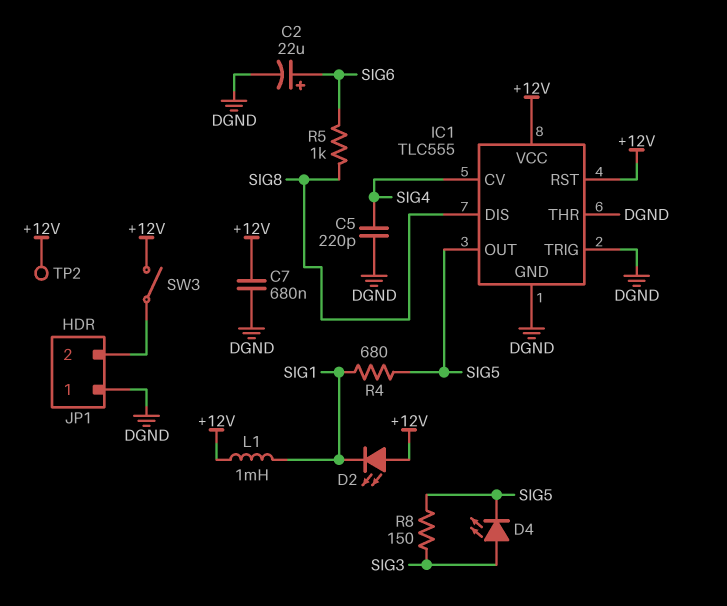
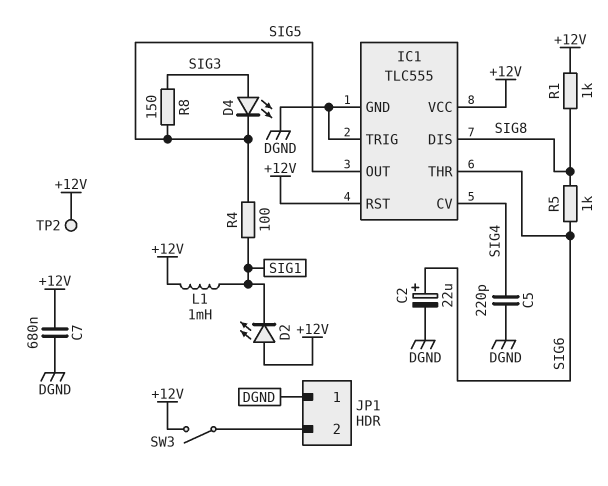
IC1 pin THR: DGND -> SIG6
R1: none -> 1k (+12V, SIG8)
R4: 680 (SIG1, SIG5) -> 100 (SIG1, SIG5)

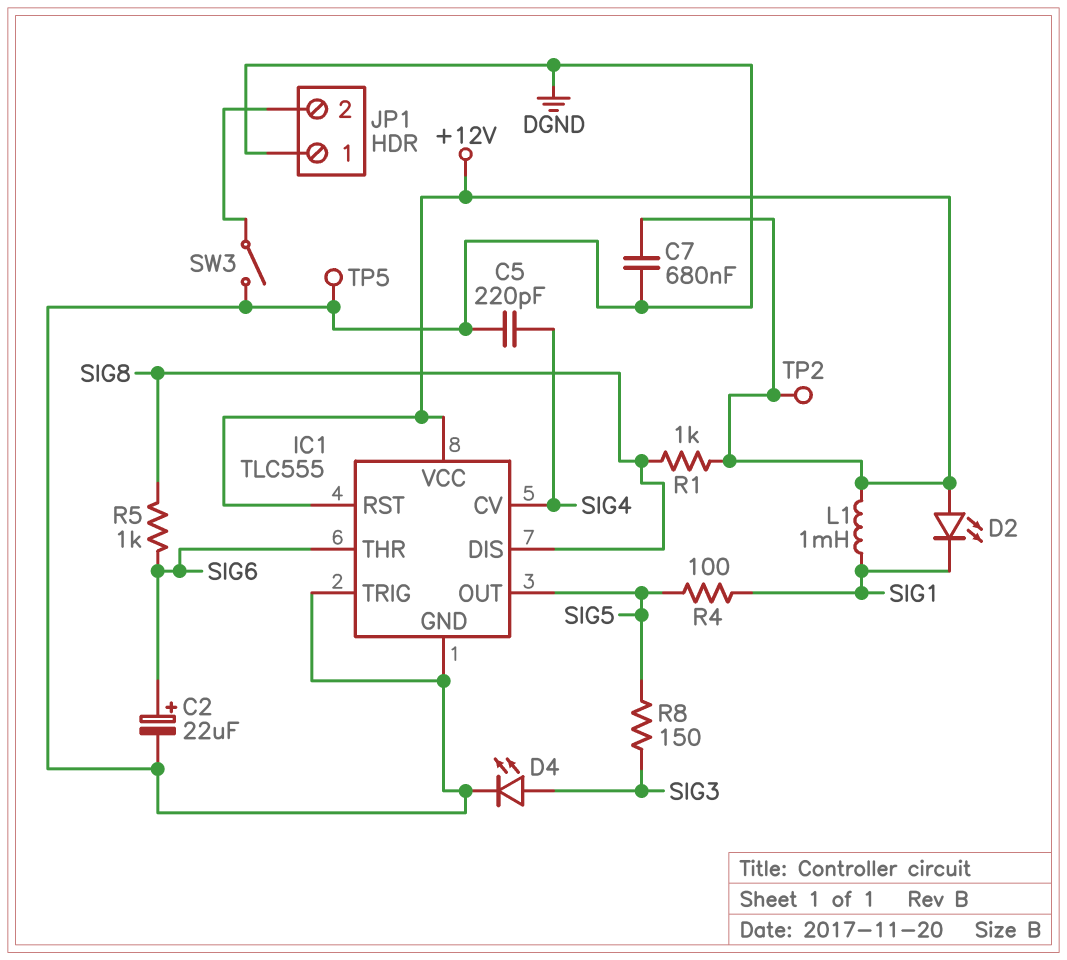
D4: LED (A SIG3, K SIG5) -> LED (A SIG3, K DGND)
SW3: switch (+12V, JP1/2) -> switch (DGND, JP1/2)
TP5: none -> test point (DGND)

